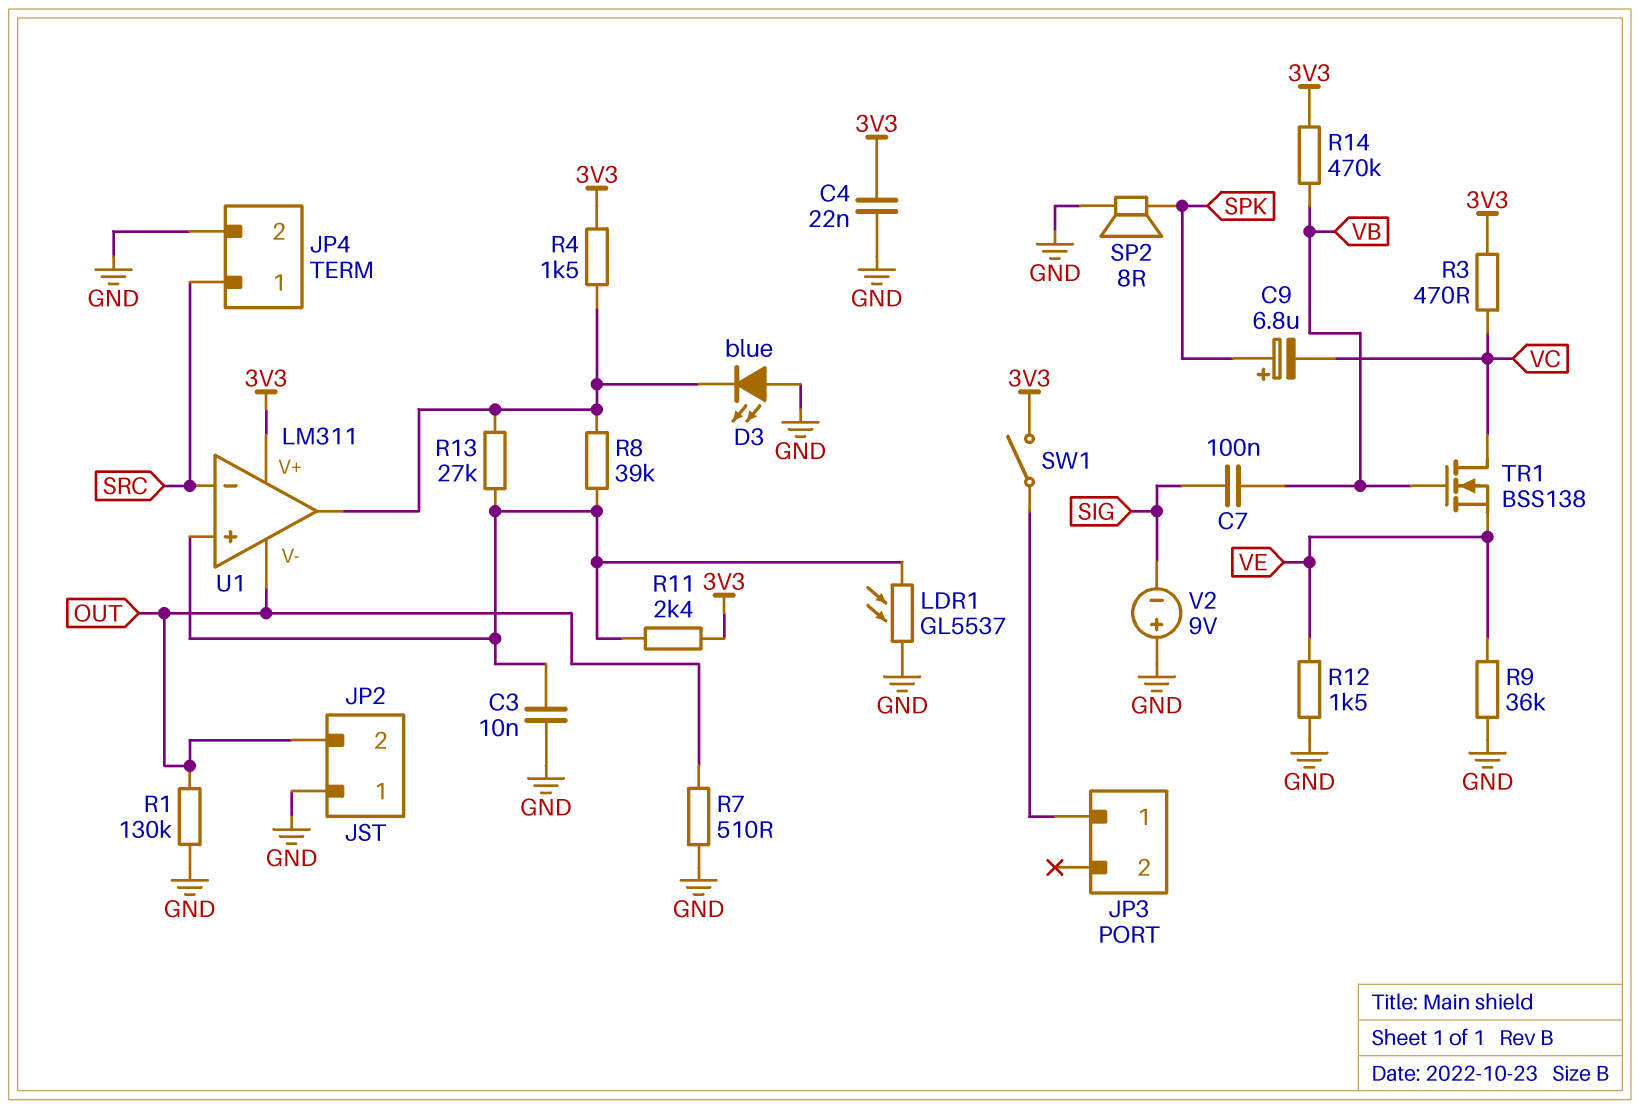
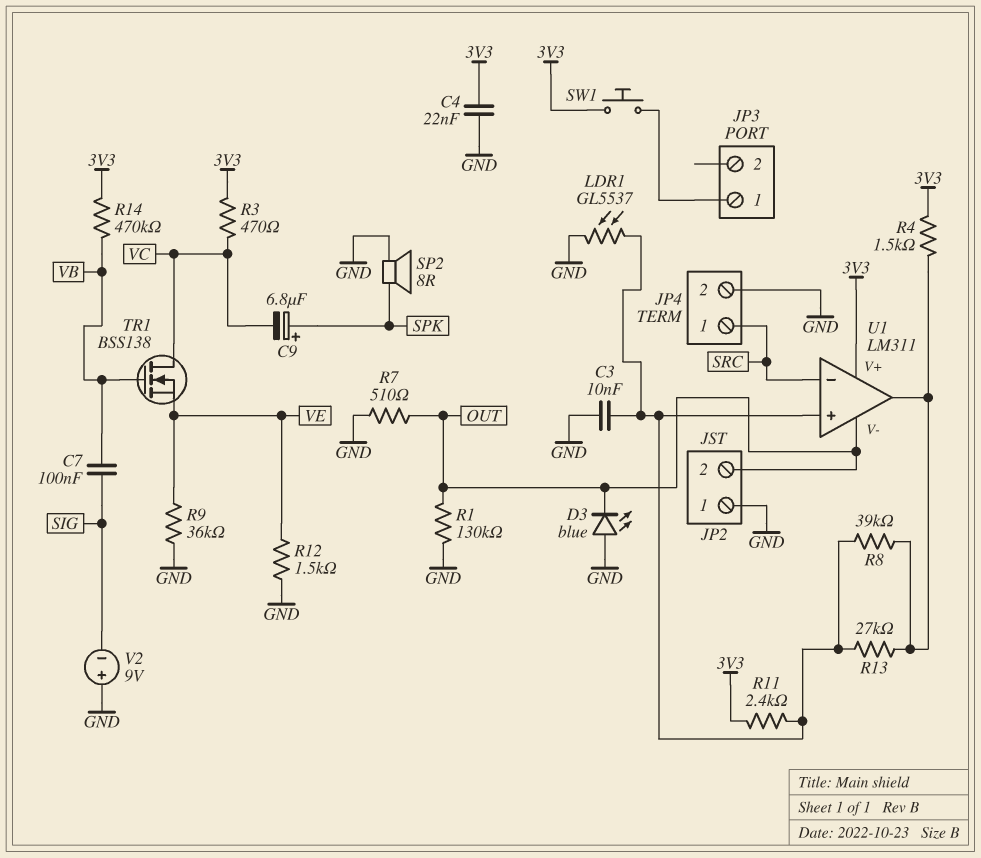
D3: LED blue (A GND, K U1/out) -> LED blue (A GND, K OUT)
SW1: switch (3V3, JP3/1) -> button (3V3, JP3/1)

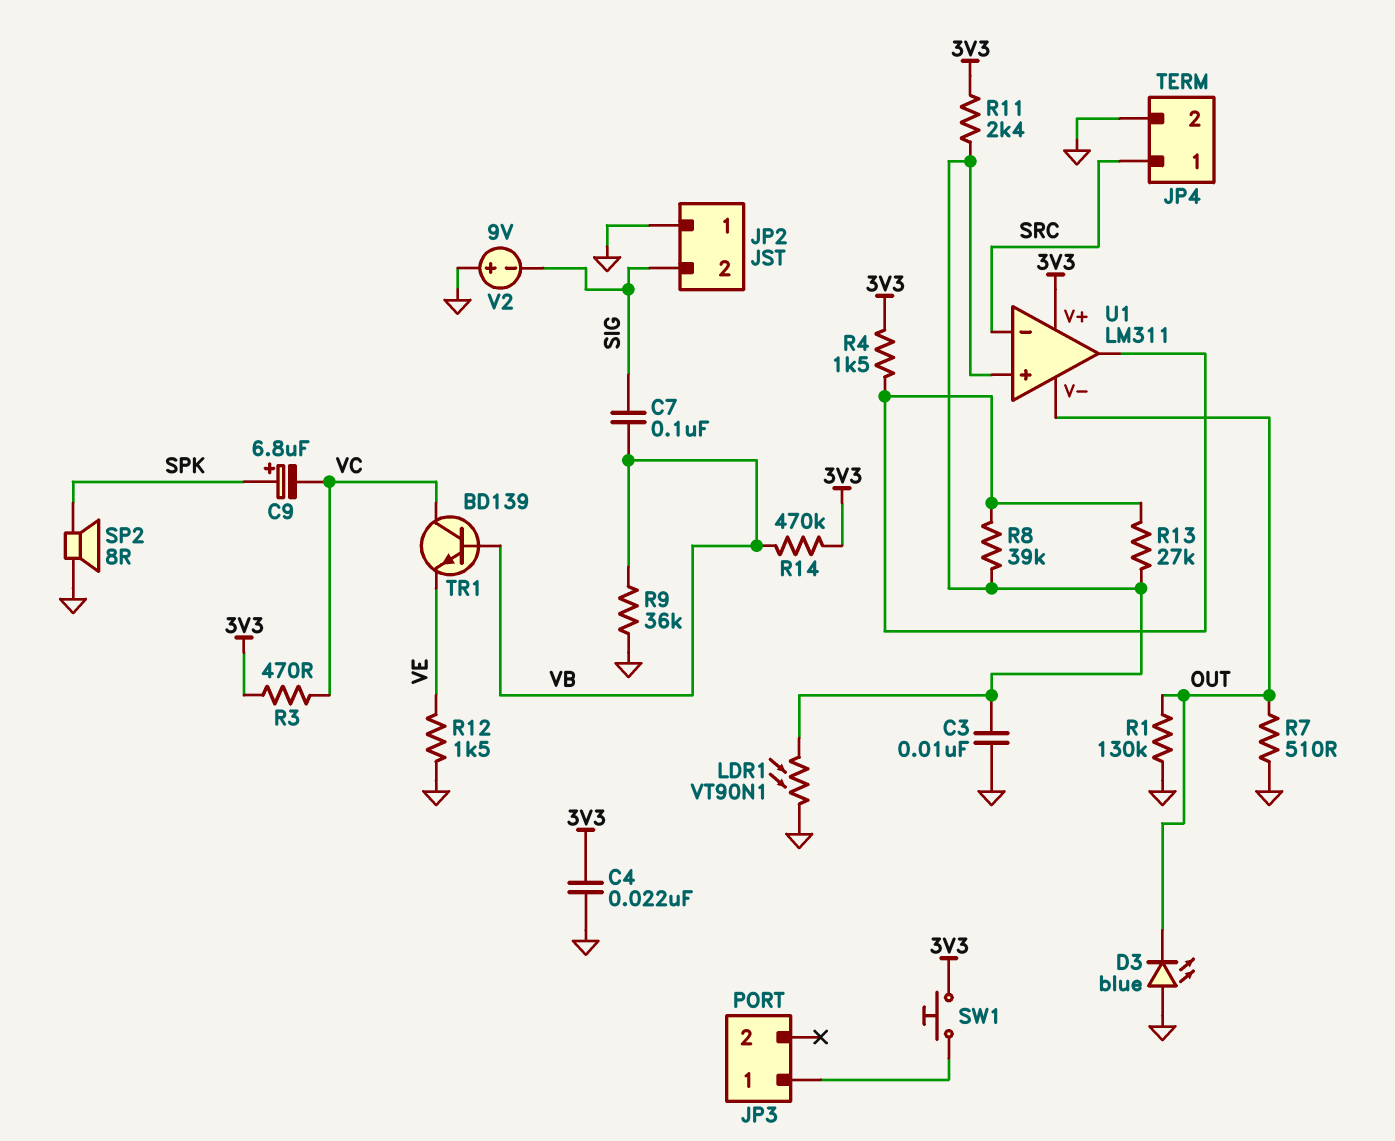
JP2 pin 2: OUT -> SIG
LDR1: GL5537 (GND, U1/in+) -> VT90N1 (GND, U1/in+)
R9: 36k (GND, VE) -> 36k (GND, VB)
TR1: NMOS BSS138 (G VB, D VC, S VE) -> NPN BD139 (B VB, C VC, E VE)

